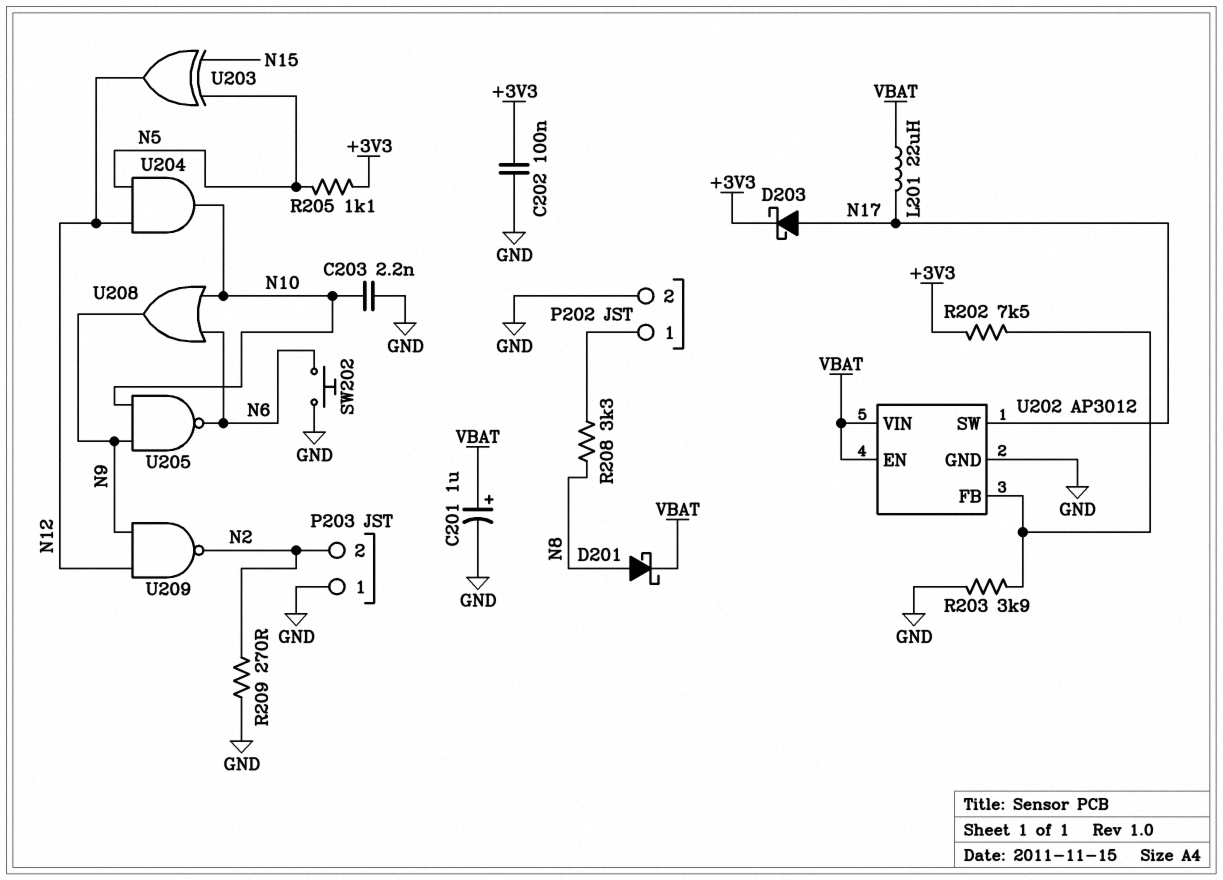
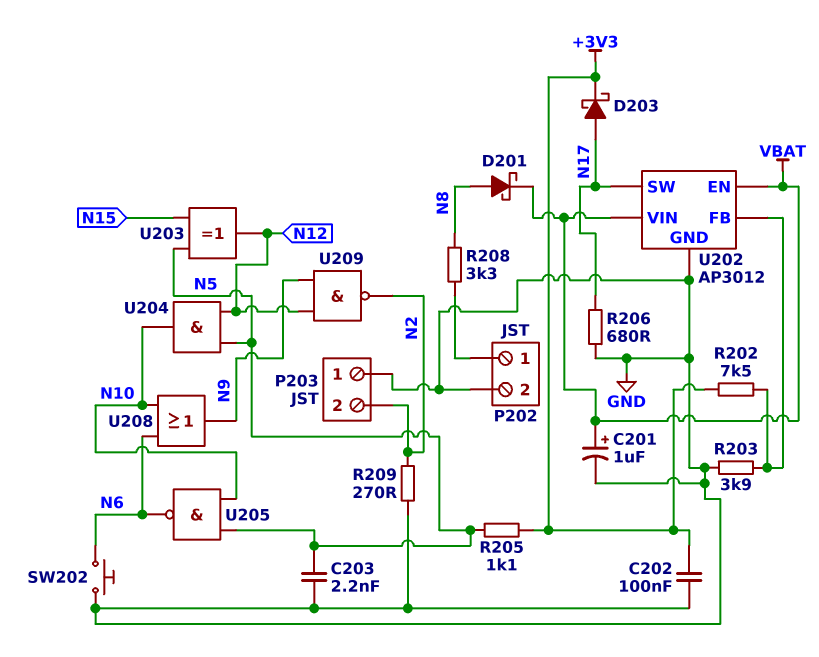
C203: 2.2nF (GND, N10) -> 2.2nF (GND, N5)
L201: 22uH (N17, VBAT) -> none
R206: none -> 680 (GND, N17)
U205: NAND (in N9, in N10, out N6) -> NAND (in N5, in N10, out N6)

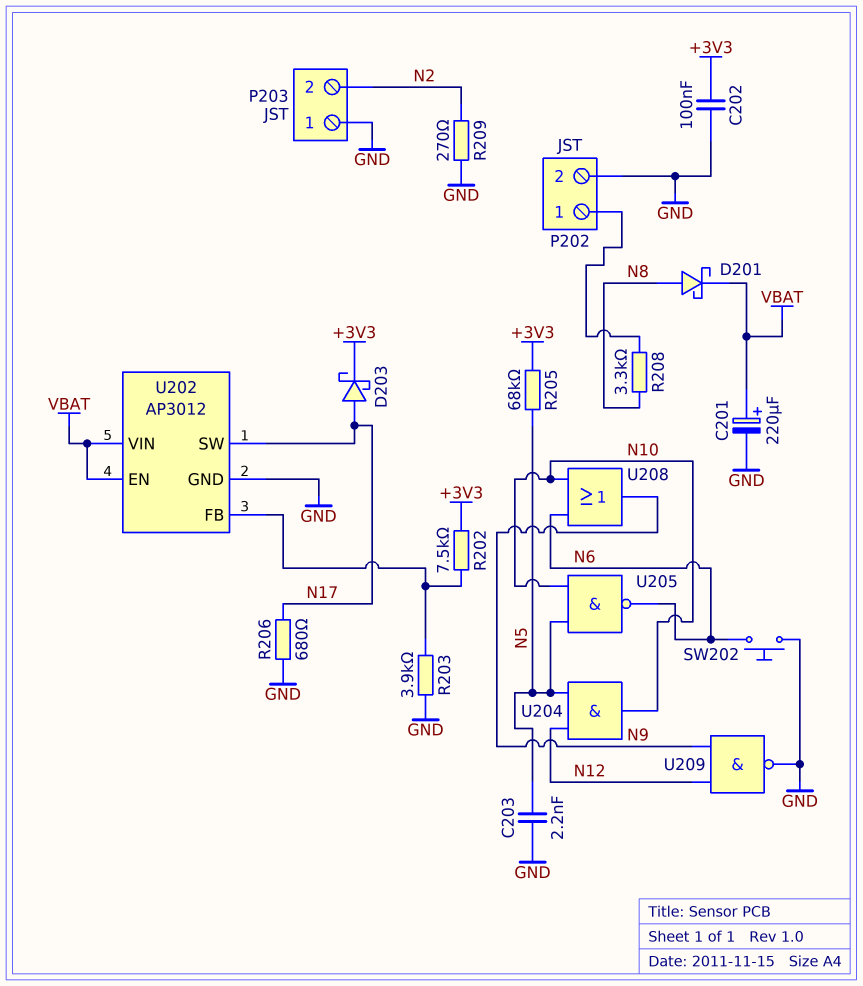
C201: 1uF (plus VBAT, minus GND) -> 220uF (plus VBAT, minus GND)
R205: 1.1k (+3V3, N5) -> 68k (+3V3, N5)
U203: XOR (in N5, in N15, out N12) -> none
U209: NAND (in N9, in N12, out N2) -> NAND (in N9, in N12, out GND)

